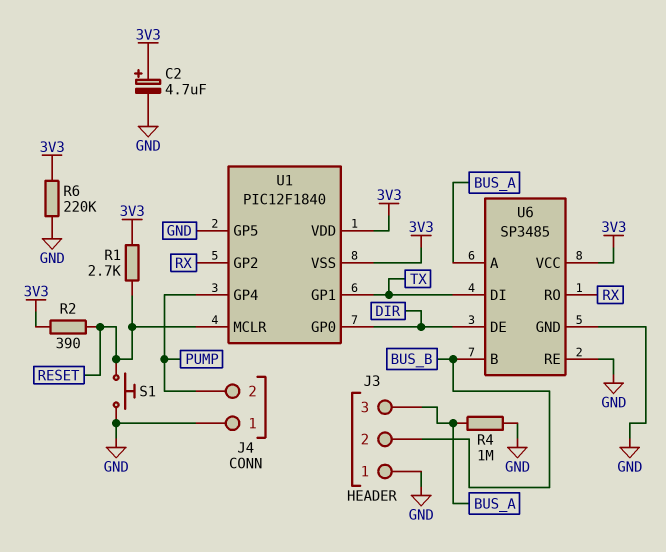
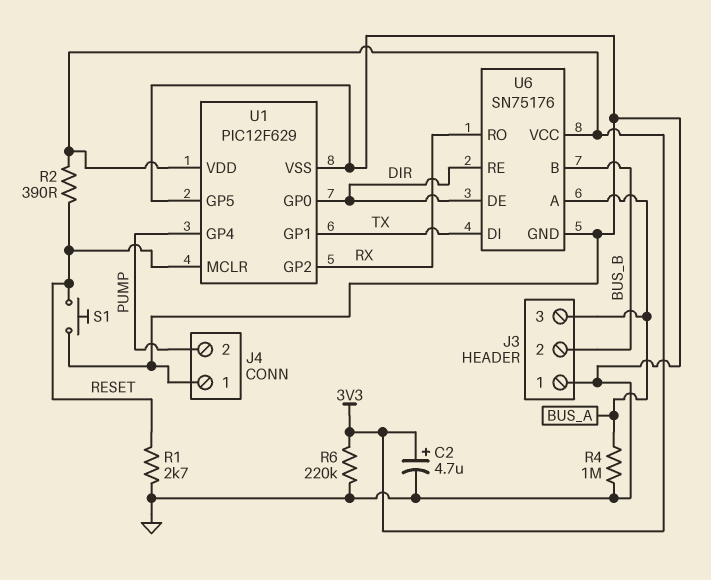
R1: 2.7k (3V3, RESET) -> 2.7k (GND, RESET)
U1: PIC12F1840 -> PIC12F629
U1 pin VSS: 3V3 -> GND
U6: SP3485 -> SN75176
U6 pin RE: GND -> DIR

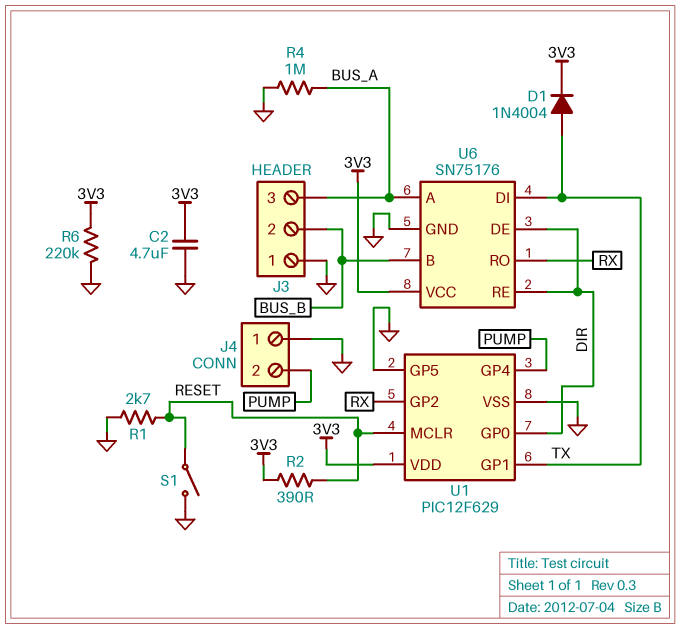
C2: 4.7uF (plus 3V3, minus GND) -> 4.7uF (3V3, GND)
D1: none -> diode 1N4004 (A TX, K 3V3)
S1: button (GND, RESET) -> switch (GND, RESET)

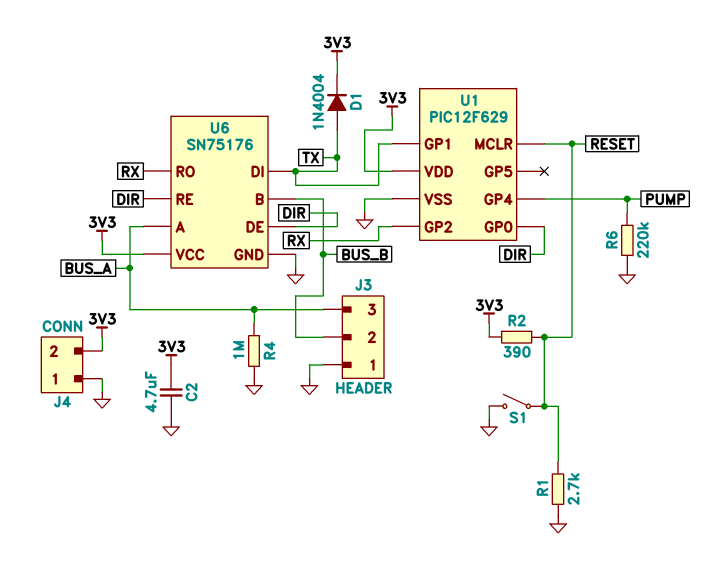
J4 pin 2: PUMP -> 3V3
R6: 220k (3V3, GND) -> 220k (GND, PUMP)
U1 pin GP5: GND -> none

